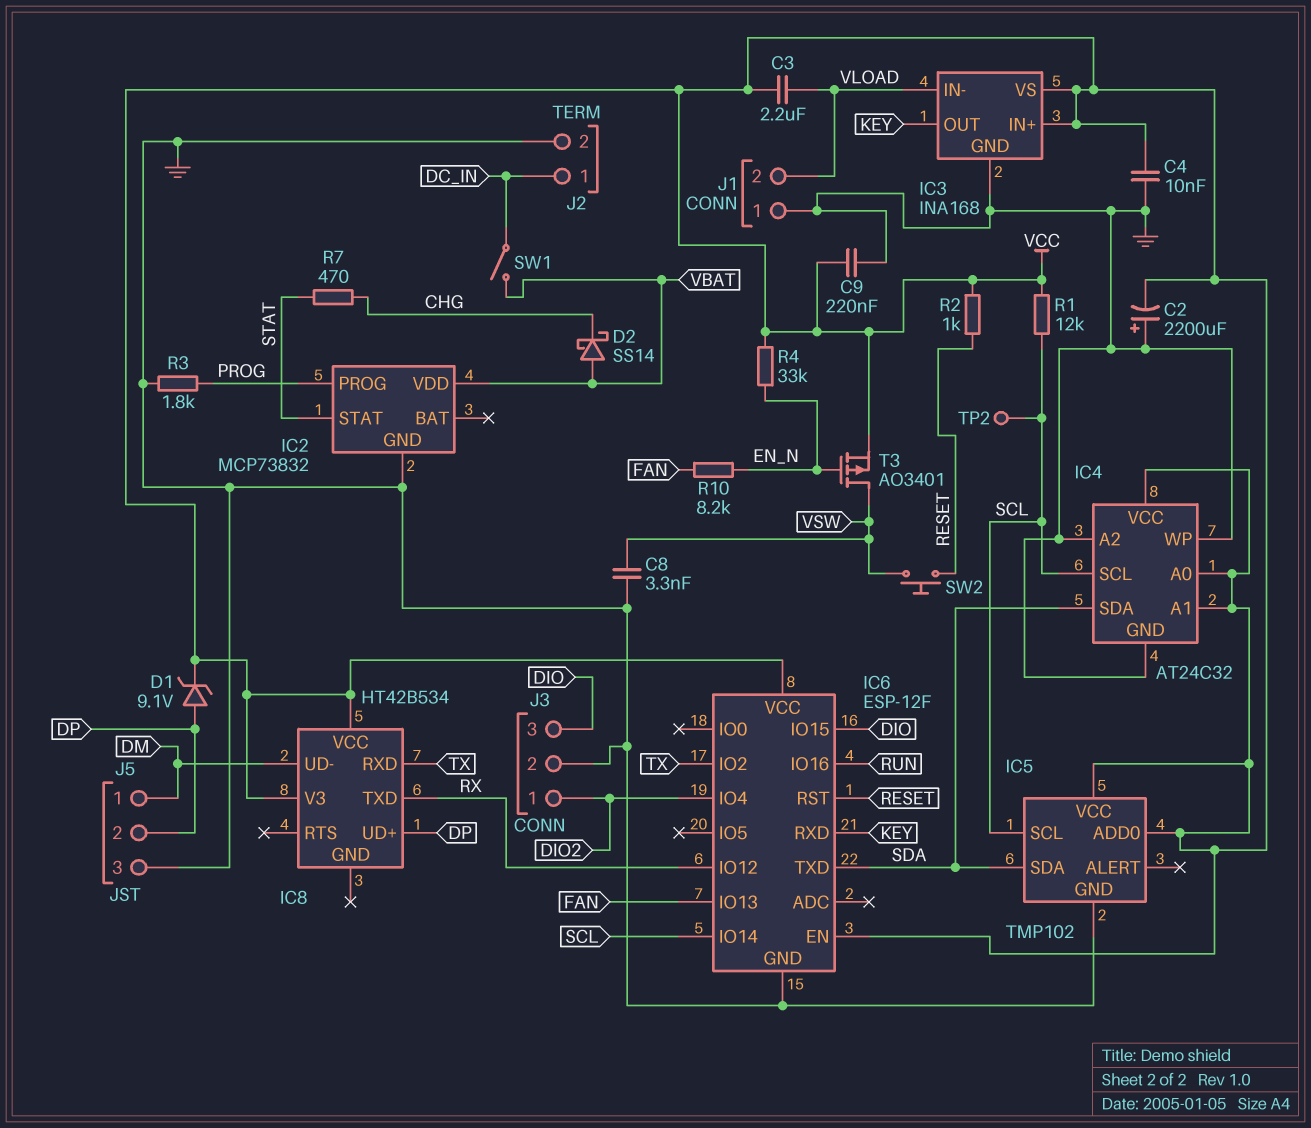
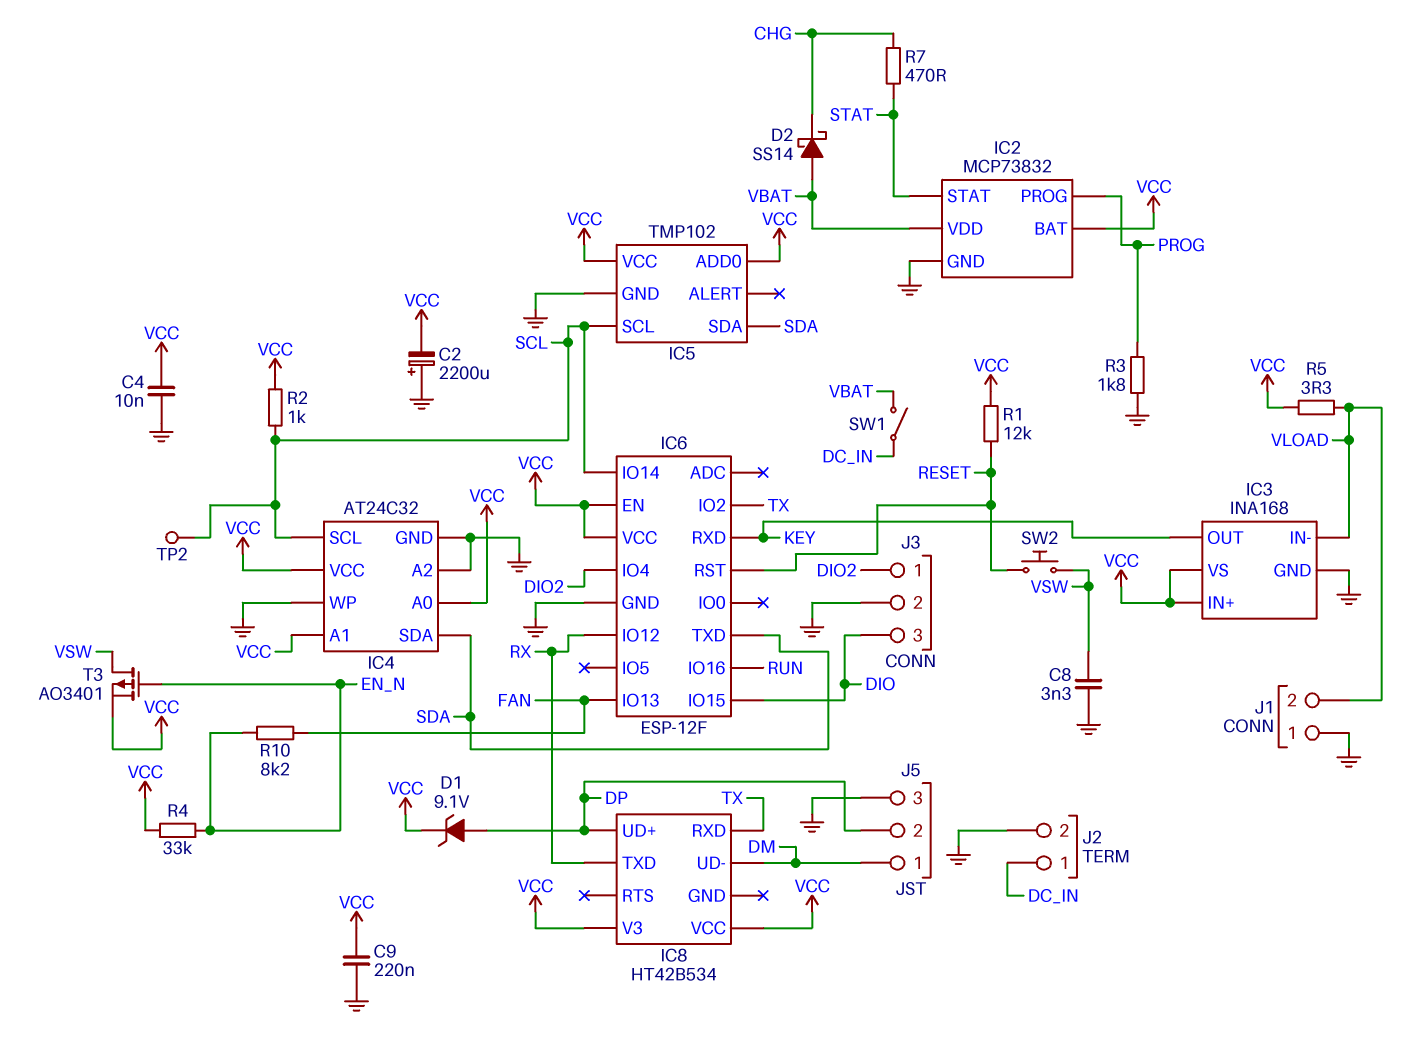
C3: 2.2uF (VCC, VLOAD) -> none
IC2 pin BAT: none -> VCC
R1: 12k (SCL, VCC) -> 12k (RESET, VCC)
R2: 1k (RESET, VCC) -> 1k (SCL, VCC)
R5: none -> 3.3 (VCC, VLOAD)

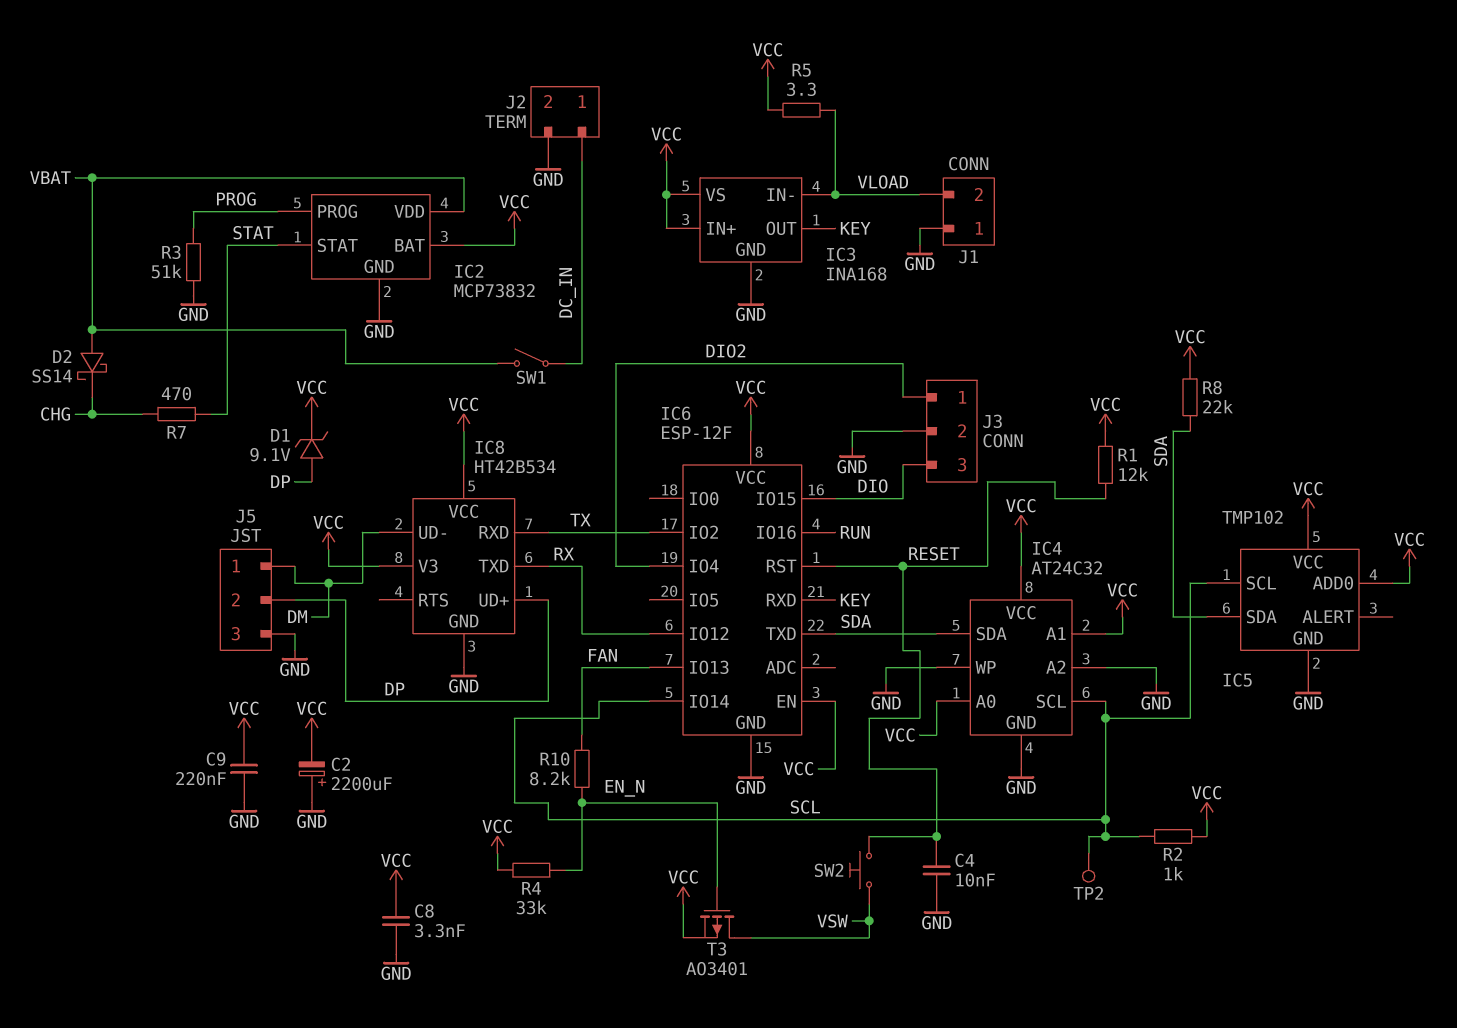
C4: 10nF (GND, VCC) -> 10nF (GND, RESET)
C8: 3.3nF (GND, VSW) -> 3.3nF (GND, VCC)
IC8 pin GND: none -> GND
R3: 1.8k (GND, PROG) -> 51k (GND, PROG)
R8: none -> 22k (SDA, VCC)

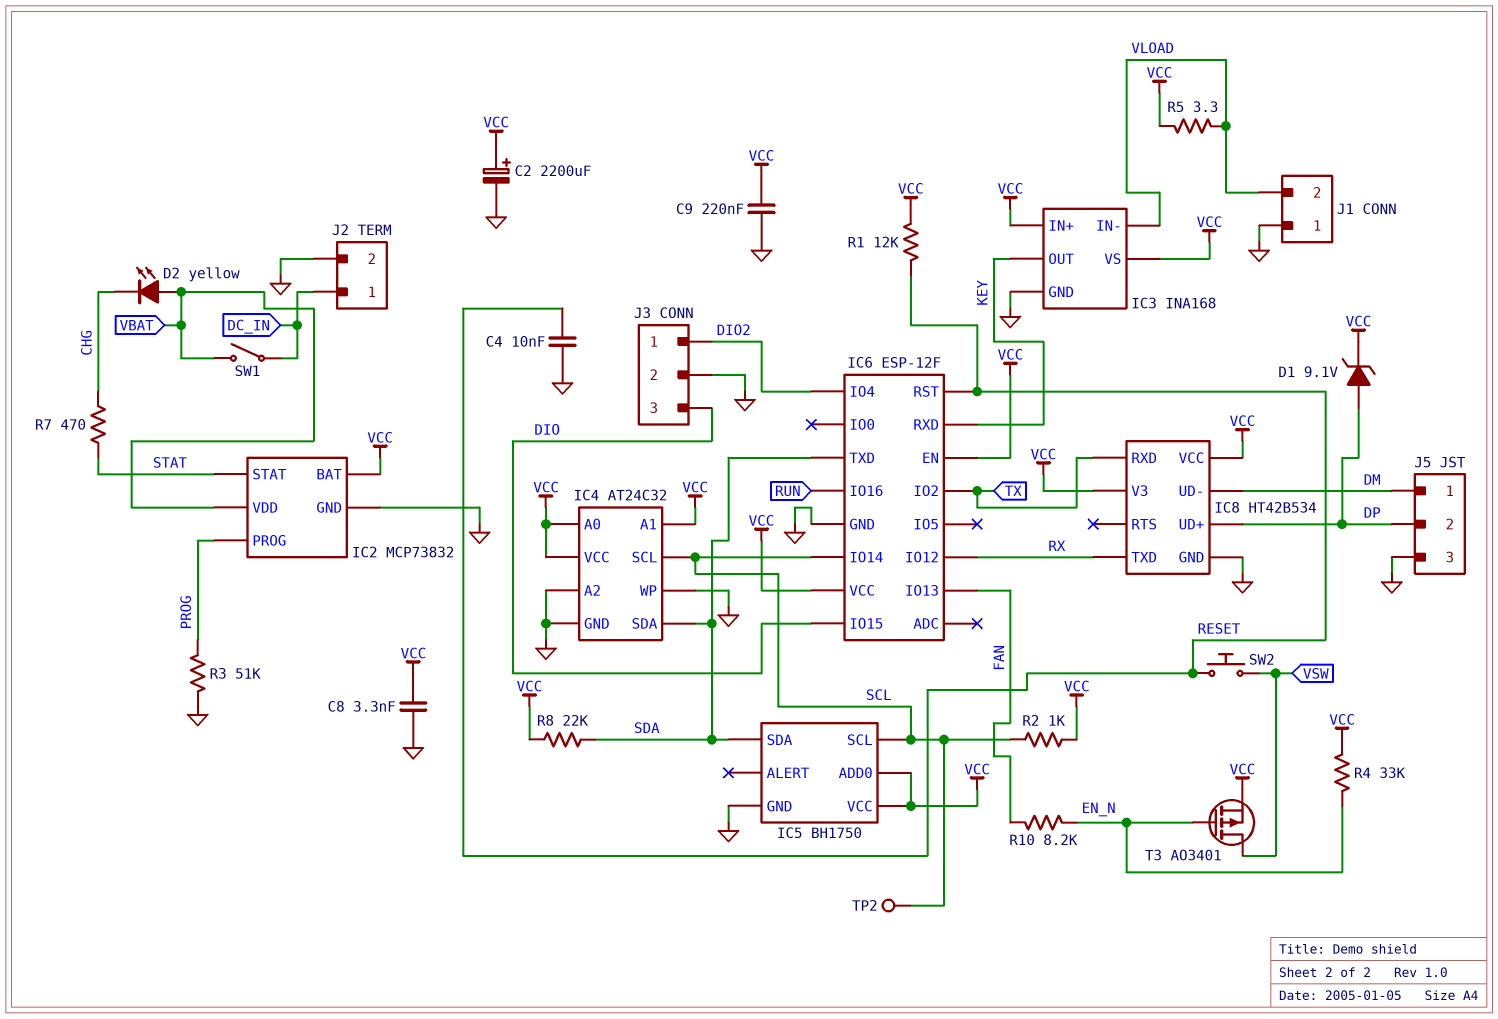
C2: 2200uF (plus GND, minus VCC) -> 2200uF (plus VCC, minus GND)
D2: schottky SS14 (A VBAT, K CHG) -> LED yellow (A VBAT, K CHG)
IC5: TMP102 -> BH1750

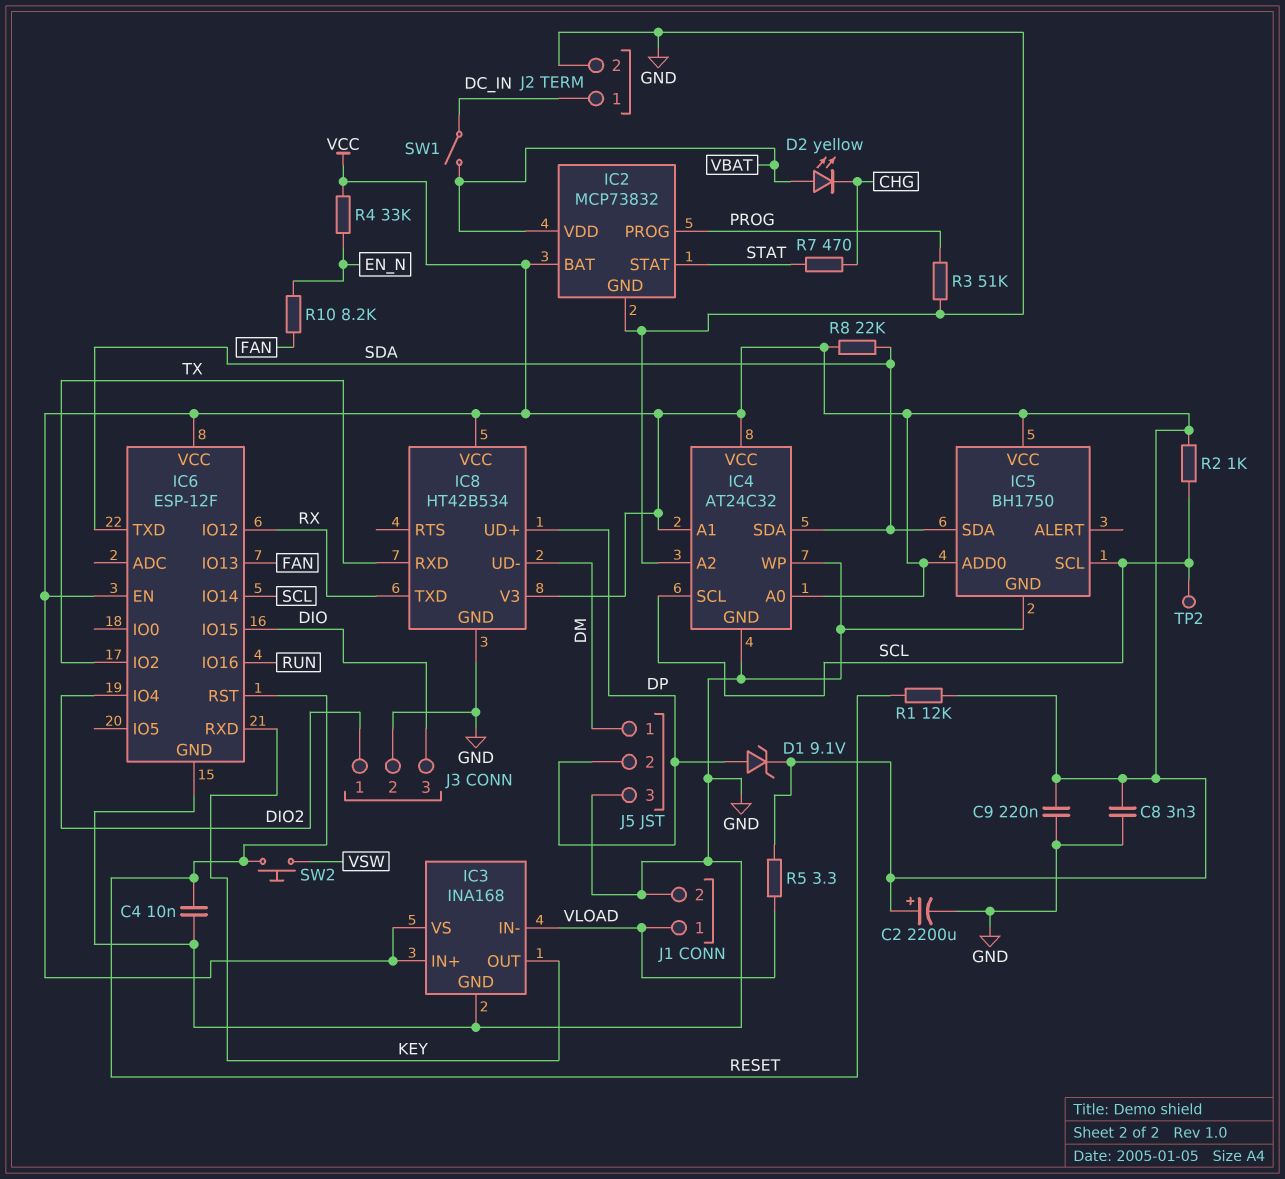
J1 pin 1: GND -> VLOAD
J1 pin 2: VLOAD -> GND
T3: PMOS AO3401 (G EN_N, D VSW, S VCC) -> none

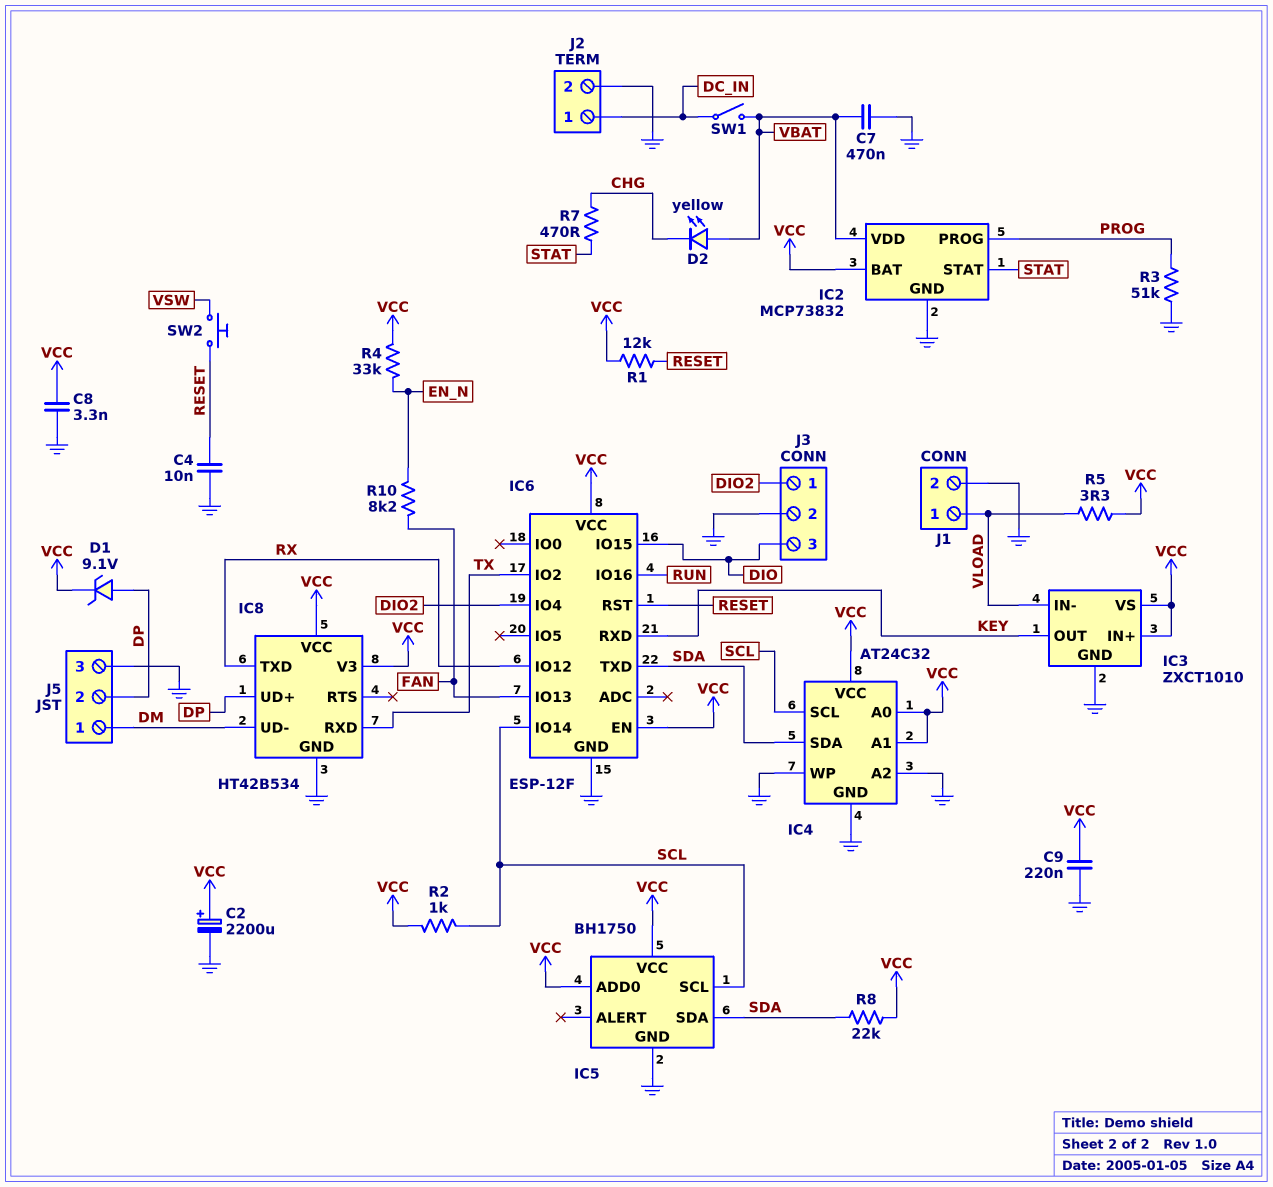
C7: none -> 470nF (GND, VBAT)
IC3: INA168 -> ZXCT1010
TP2: test point (SCL) -> none

